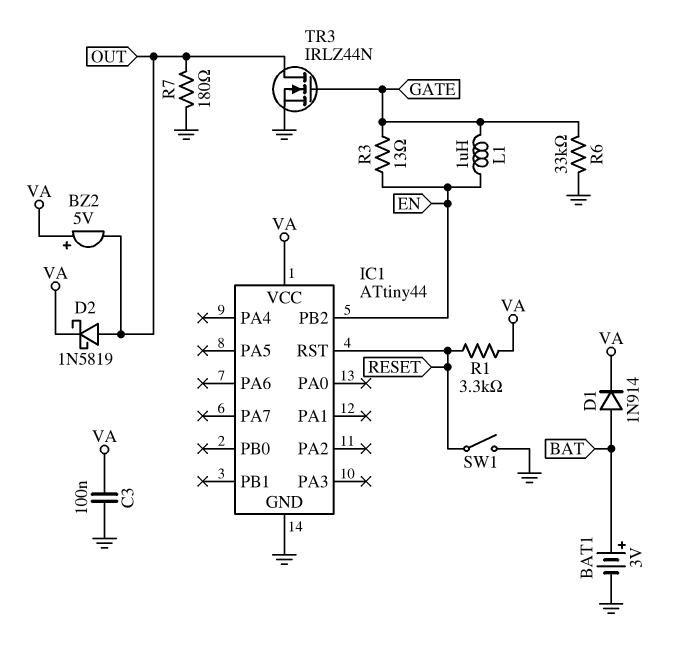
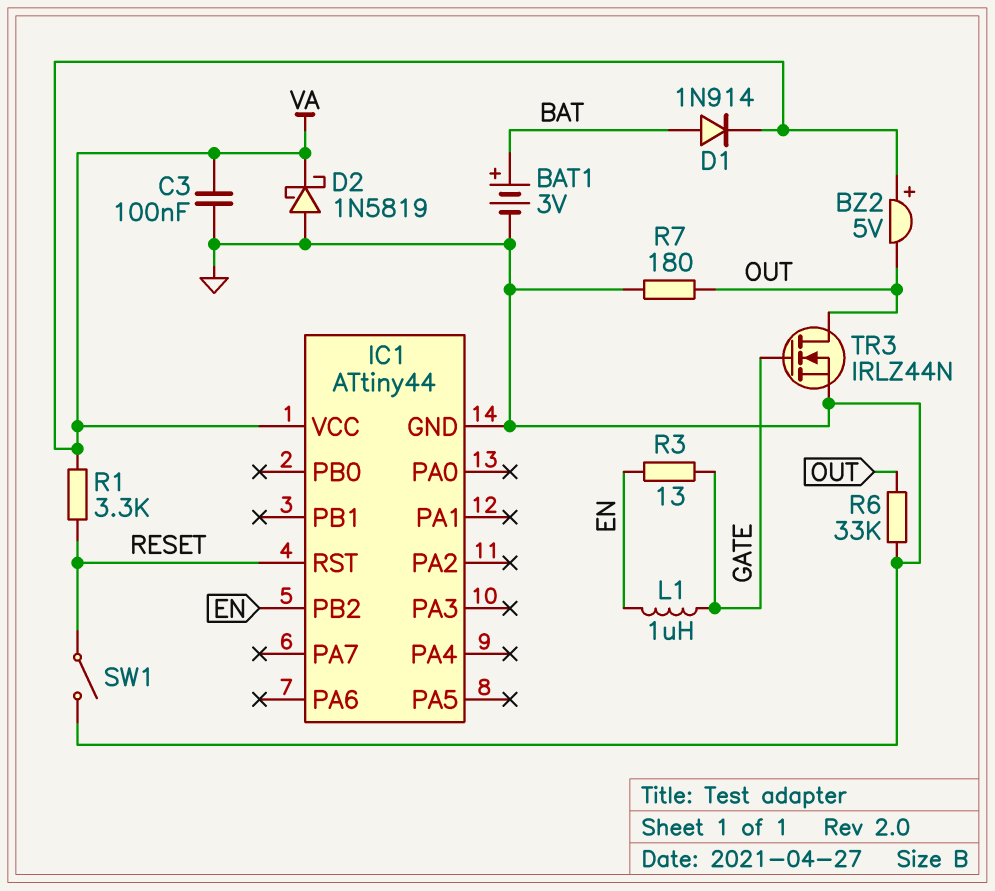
D2: schottky 1N5819 (A OUT, K VA) -> schottky 1N5819 (A GND, K VA)
R6: 33k (GATE, GND) -> 33k (GND, OUT)

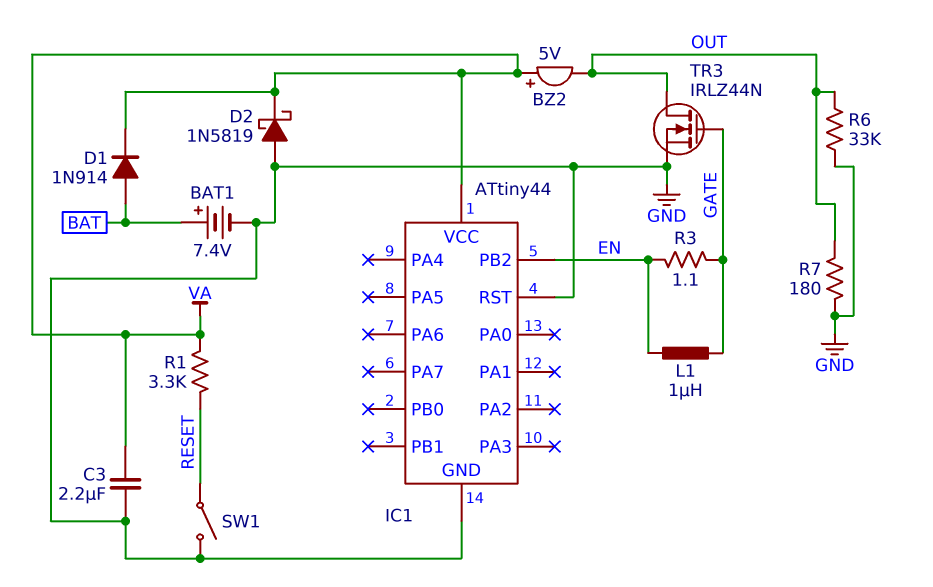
BAT1: 3V (plus BAT, minus GND) -> 7.4V (plus BAT, minus GND)
C3: 100nF (GND, VA) -> 2.2uF (GND, VA)
IC1 pin RST: RESET -> GND
R3: 13 (EN, GATE) -> 1.1 (EN, GATE)

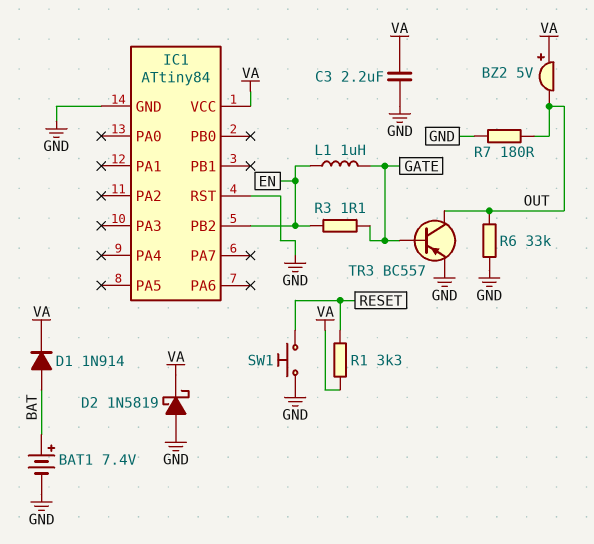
IC1: ATtiny44 -> ATtiny84
SW1: switch (GND, RESET) -> button (GND, RESET)
TR3: NMOS IRLZ44N (G GATE, D OUT, S GND) -> PNP BC557 (B GATE, C OUT, E GND)

